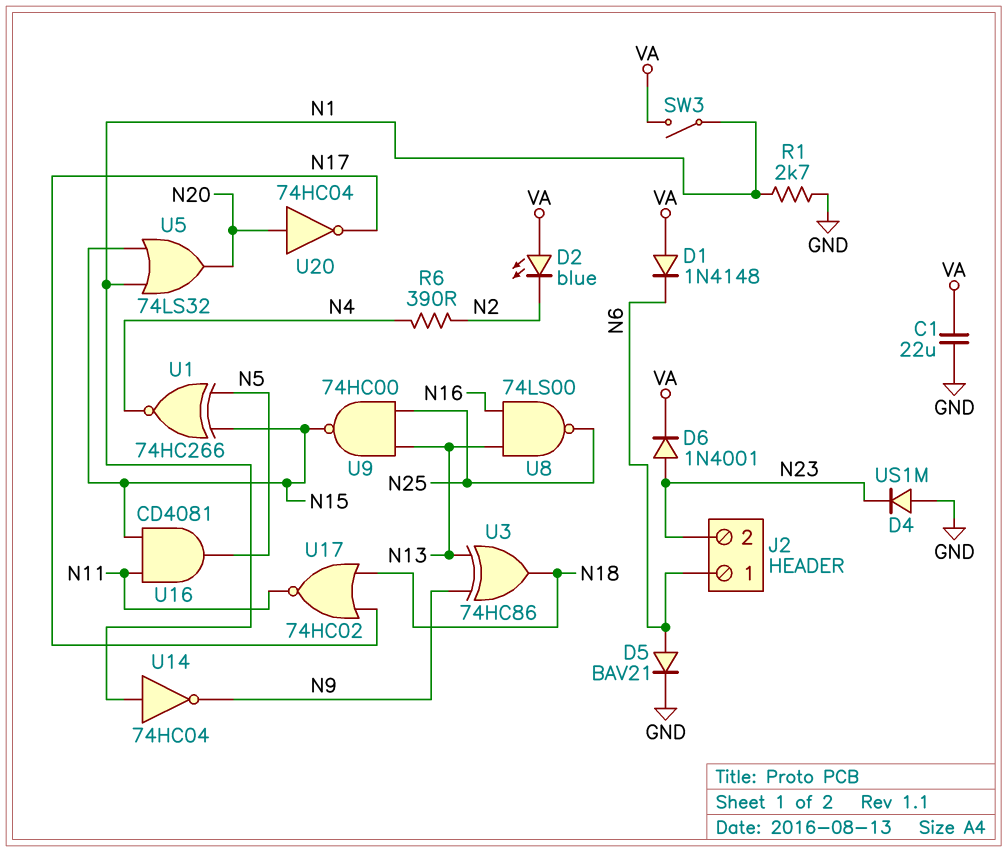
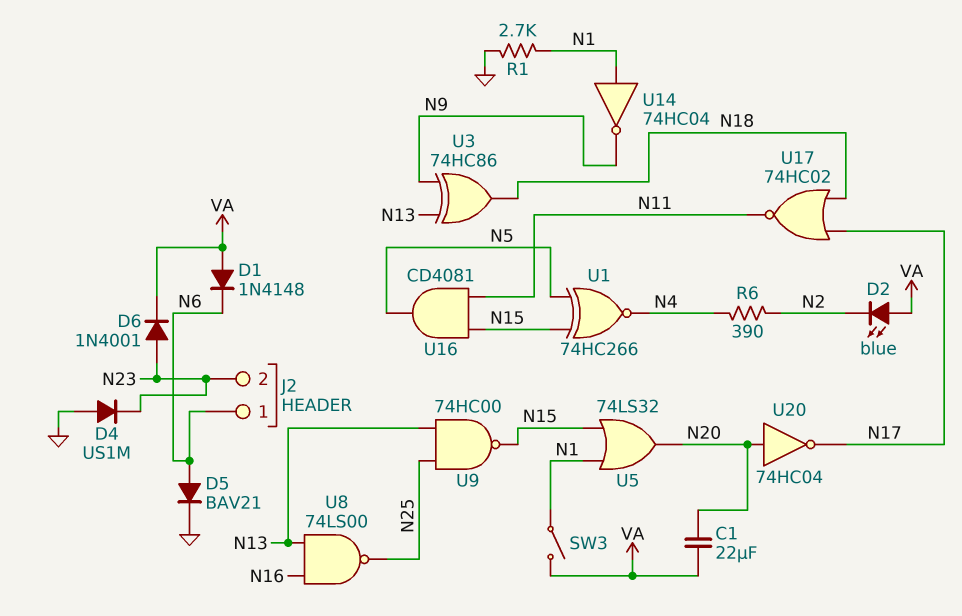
C1: 22uF (GND, VA) -> 22uF (N20, VA)

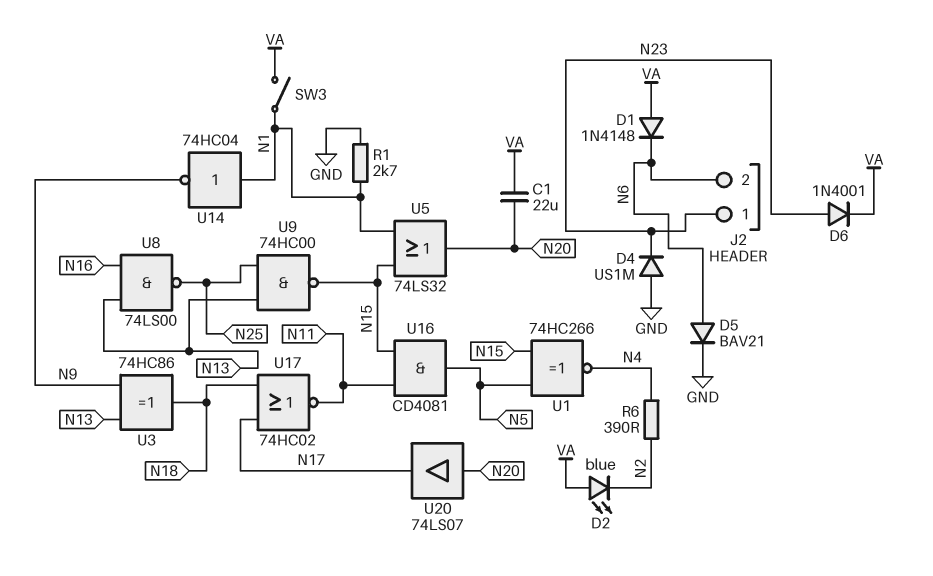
J2 pin 1: N6 -> N23
J2 pin 2: N23 -> N6
U20: NOT 74HC04 (in N20, out N17) -> buffer 74LS07 (in N20, out N17)

